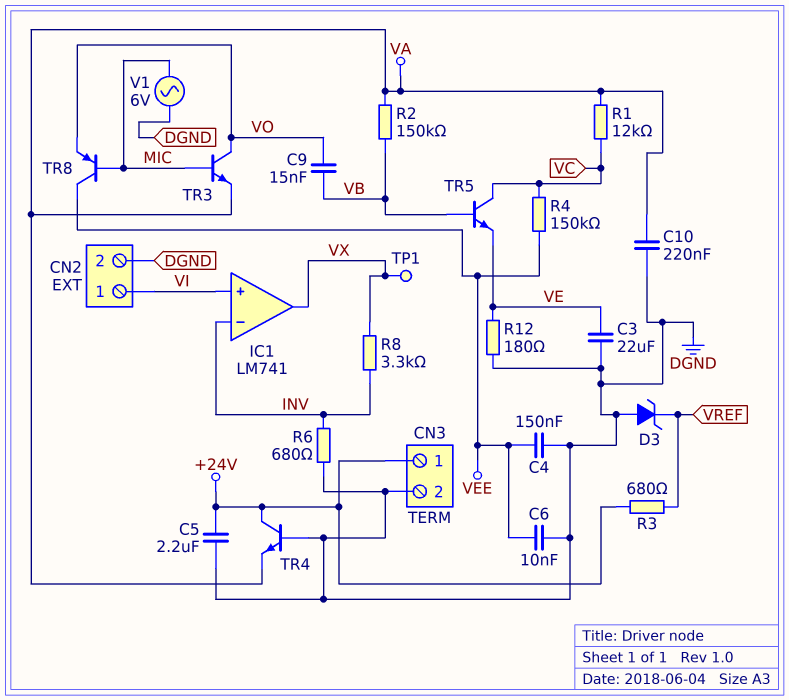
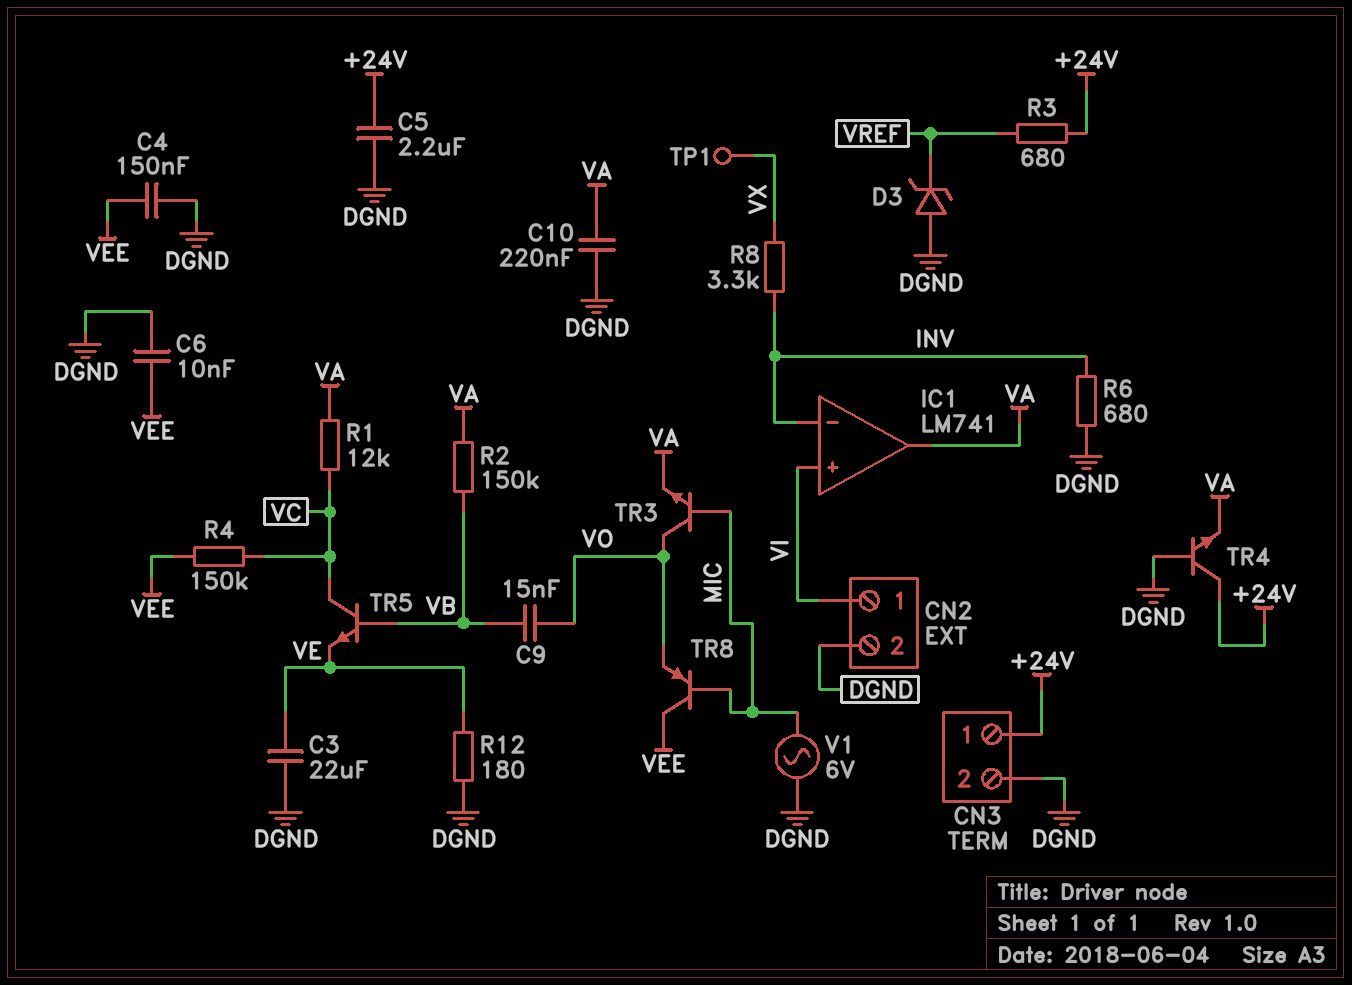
IC1 pin out: VX -> VA

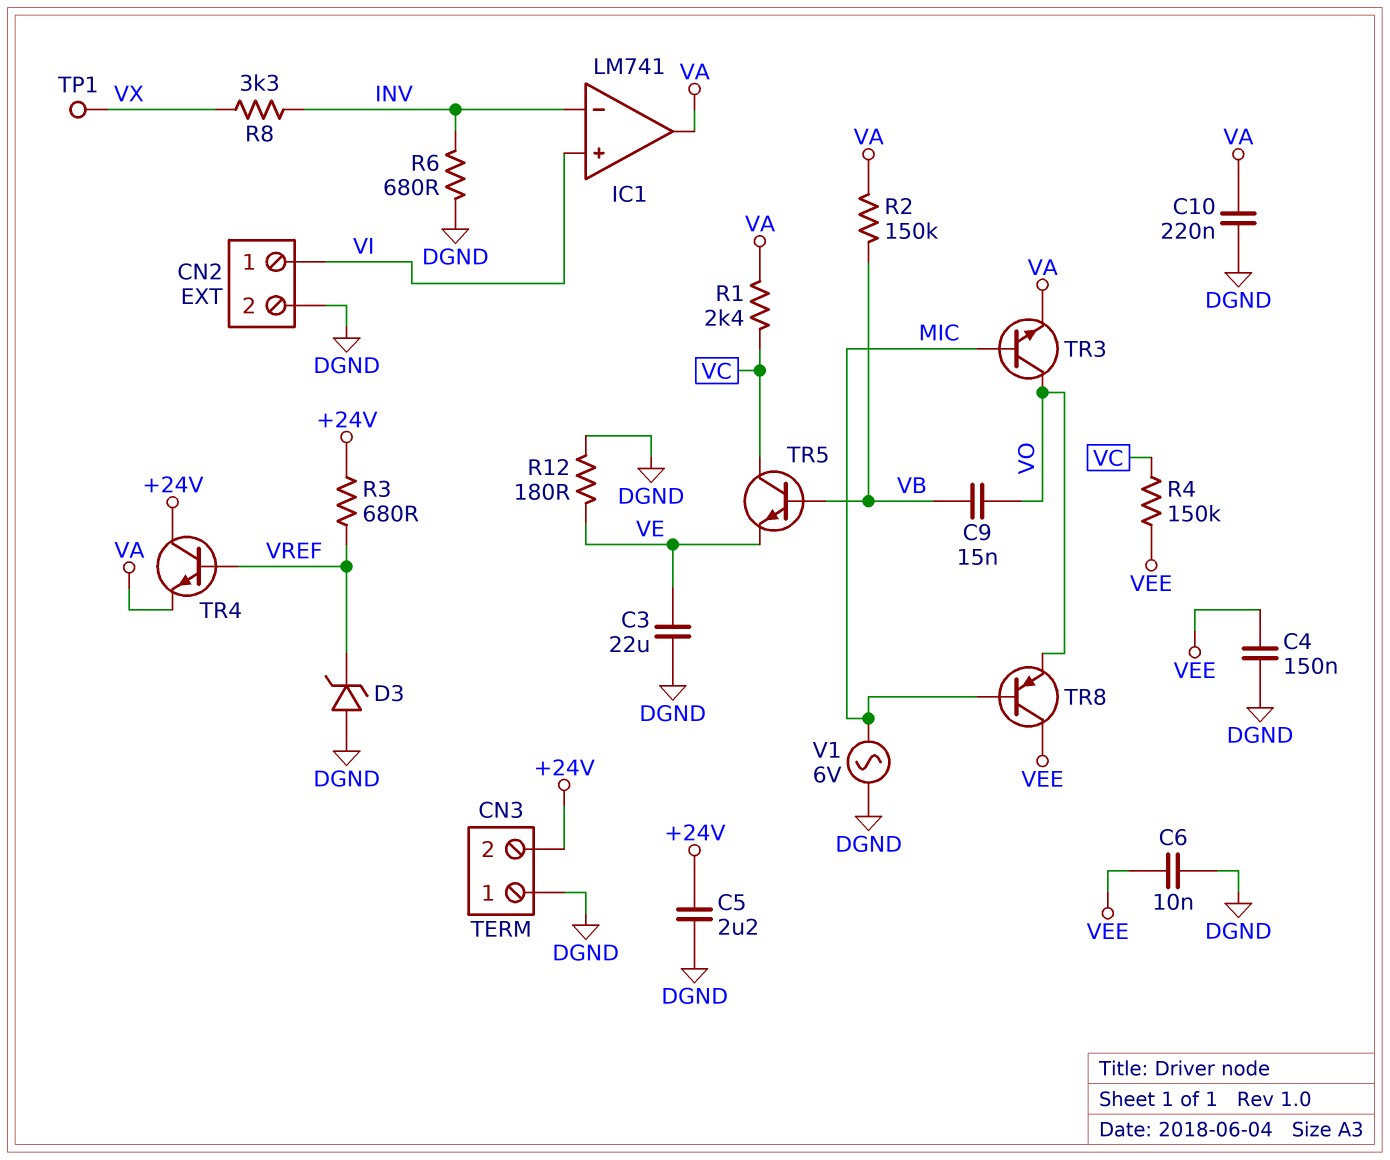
CN3 pin 1: +24V -> DGND
CN3 pin 2: DGND -> +24V
R1: 12k (VA, VC) -> 2.4k (VA, VC)
TR4: NPN (B DGND, C +24V, E VA) -> NPN (B VREF, C +24V, E VA)

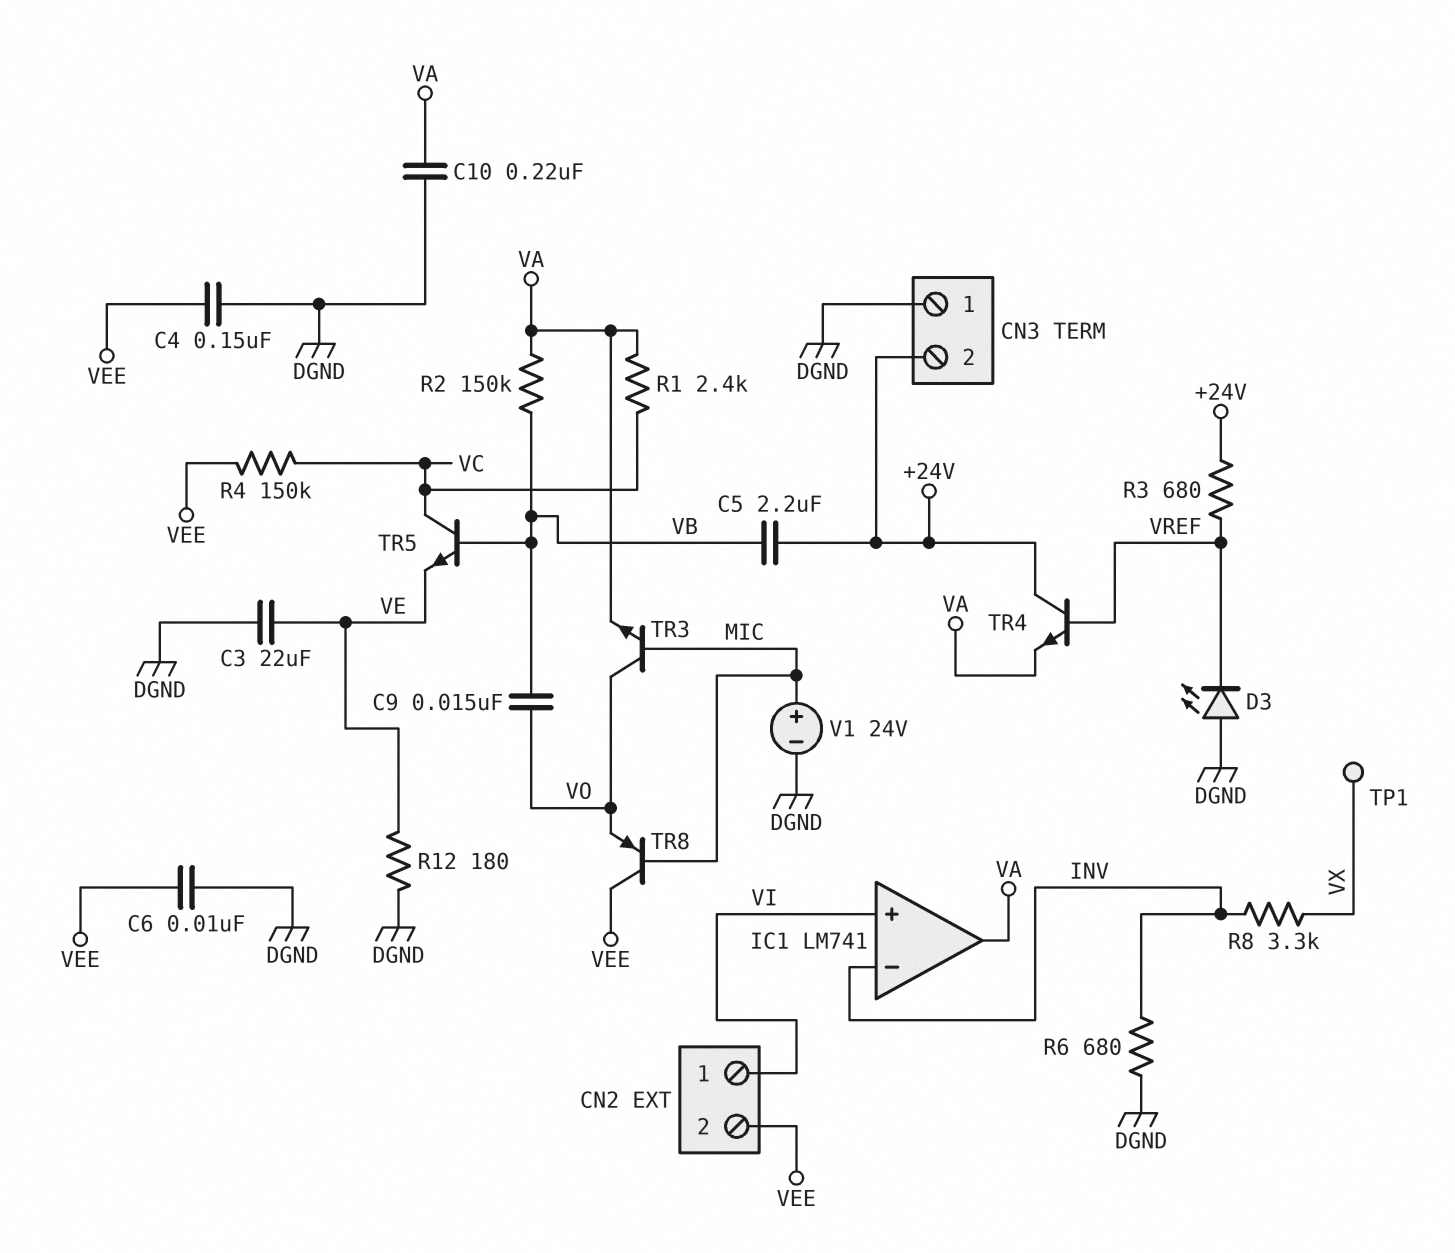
C5: 2.2uF (+24V, DGND) -> 2.2uF (+24V, VB)
CN2 pin 2: DGND -> VEE
D3: zener (A DGND, K VREF) -> LED (A DGND, K VREF)
V1: AC 6V (DGND, MIC) -> 24V (plus MIC, minus DGND)

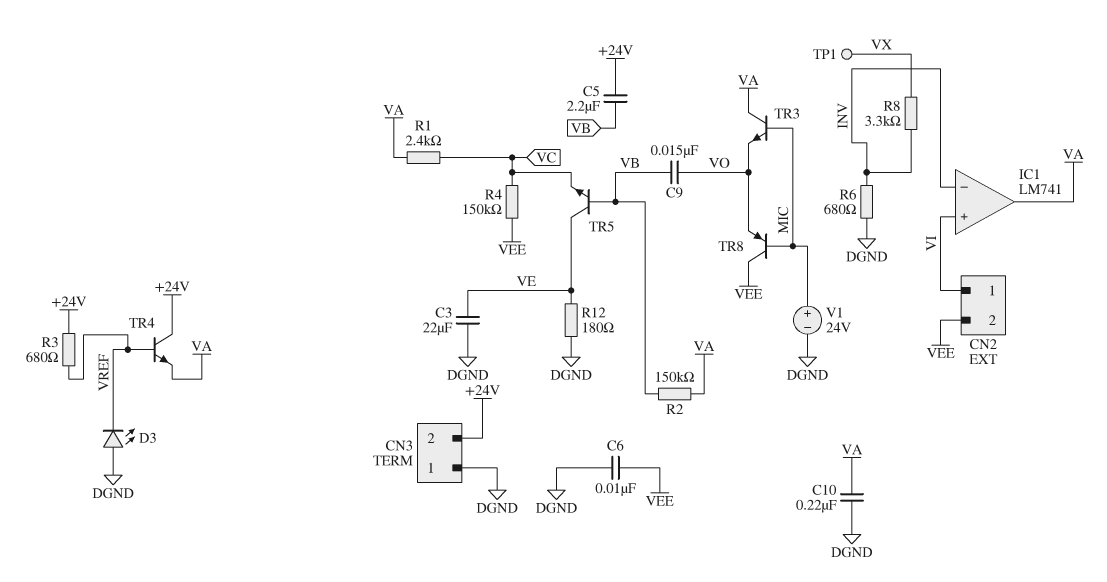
C4: 150nF (DGND, VEE) -> none
TR3: NPN (B MIC, C VO, E VA) -> NPN (B MIC, C VA, E VO)
TR5: NPN (B VB, C VC, E VE) -> NPN (B VB, C VE, E VC)

